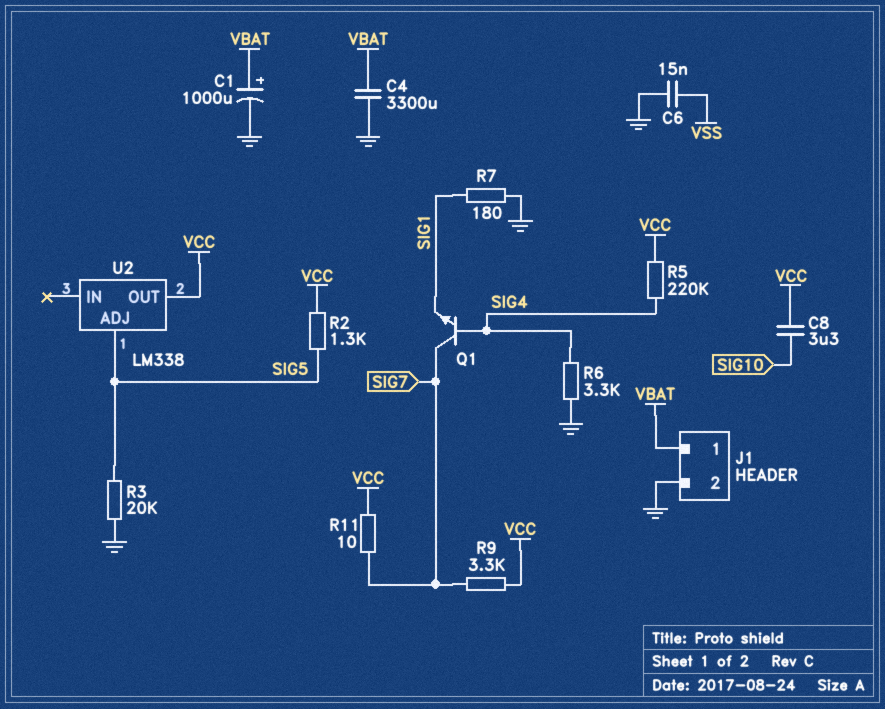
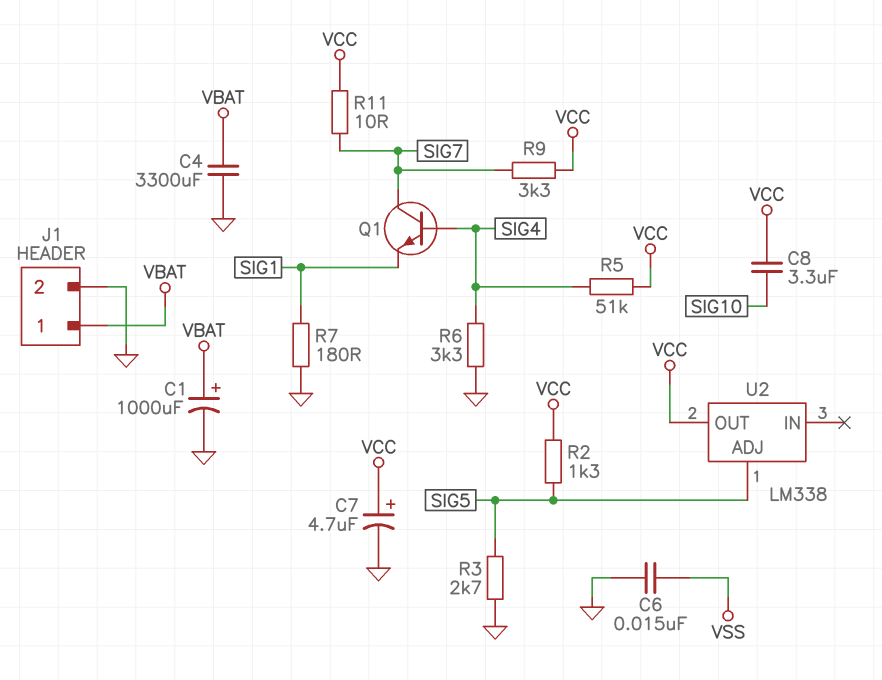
C7: none -> 4.7uF (plus VCC, minus GND)
R3: 20k (GND, SIG5) -> 2.7k (GND, SIG5)
R5: 220k (SIG4, VCC) -> 51k (SIG4, VCC)

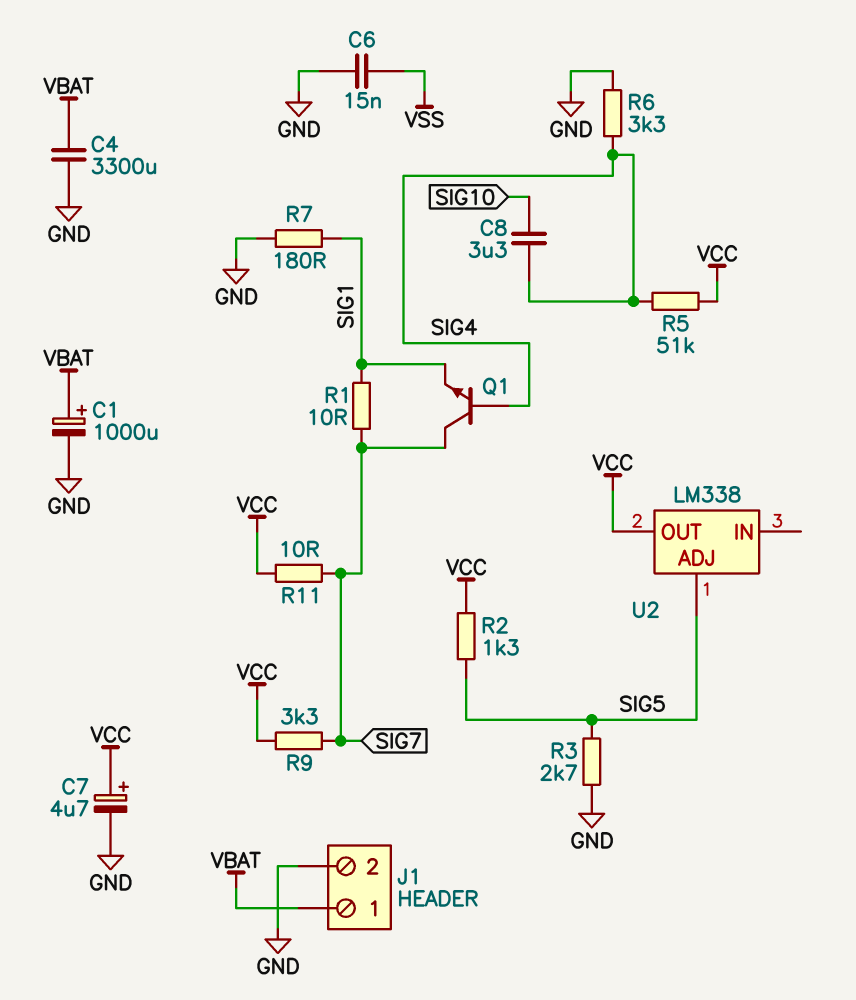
C8: 3.3uF (SIG10, VCC) -> 3.3uF (SIG4, SIG10)
R1: none -> 10 (SIG1, SIG7)

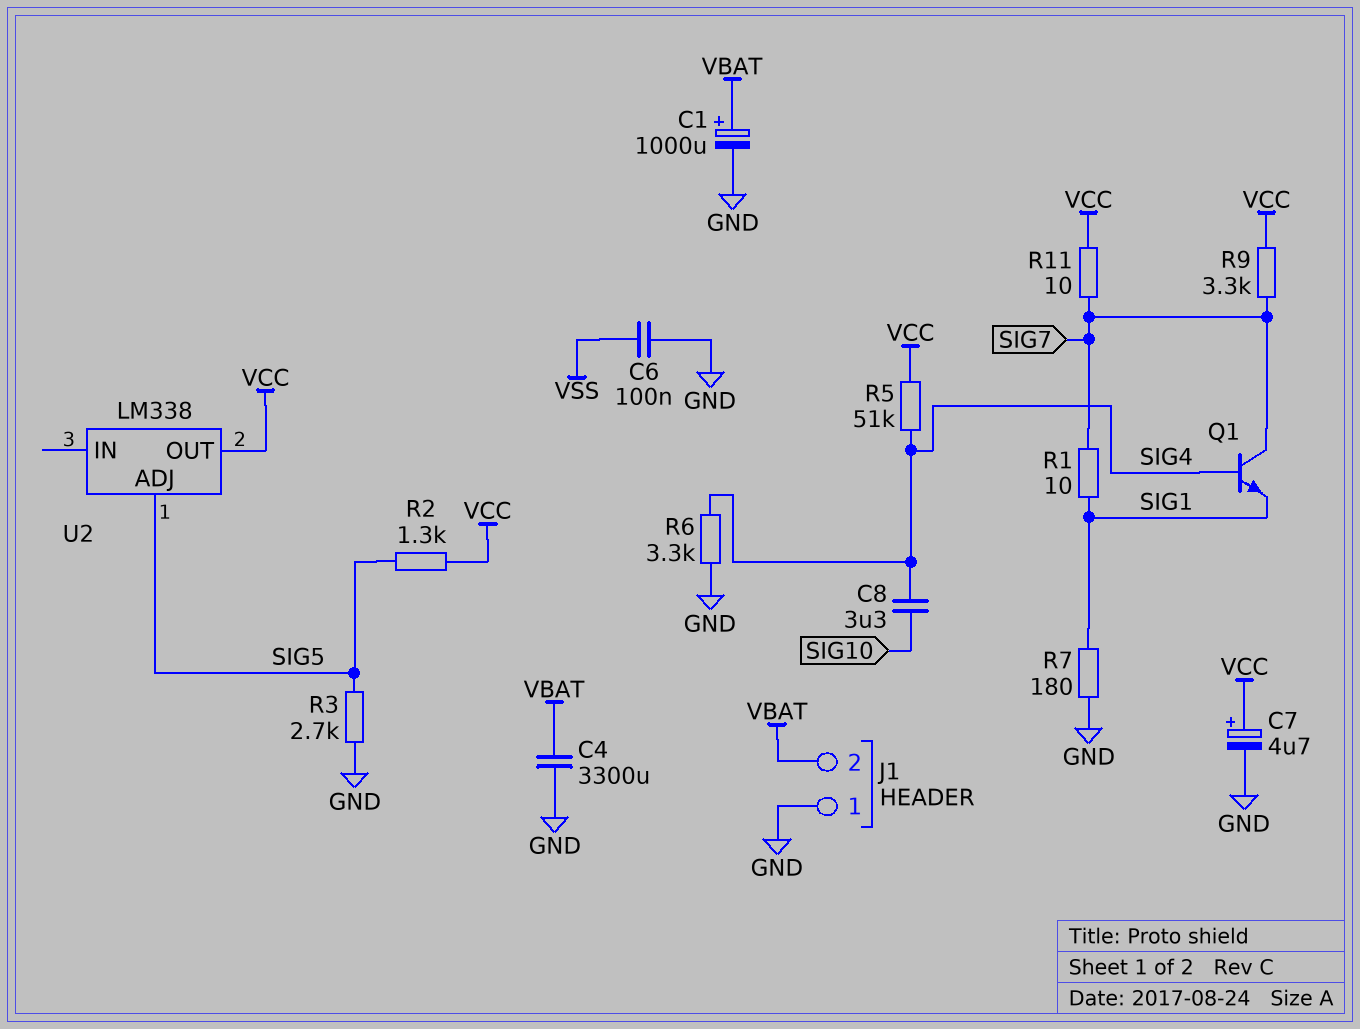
C6: 15nF (GND, VSS) -> 100nF (GND, VSS)
J1 pin 1: VBAT -> GND
J1 pin 2: GND -> VBAT

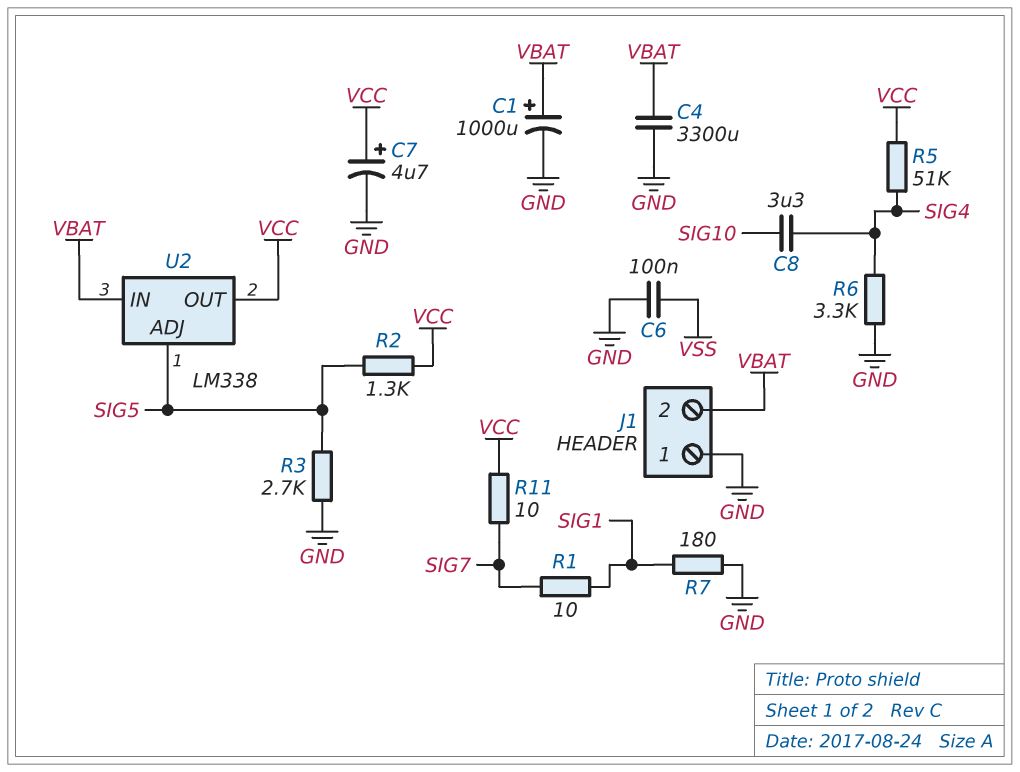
Q1: NPN (B SIG4, C SIG7, E SIG1) -> none
R9: 3.3k (SIG7, VCC) -> none
U2 pin IN: none -> VBAT

